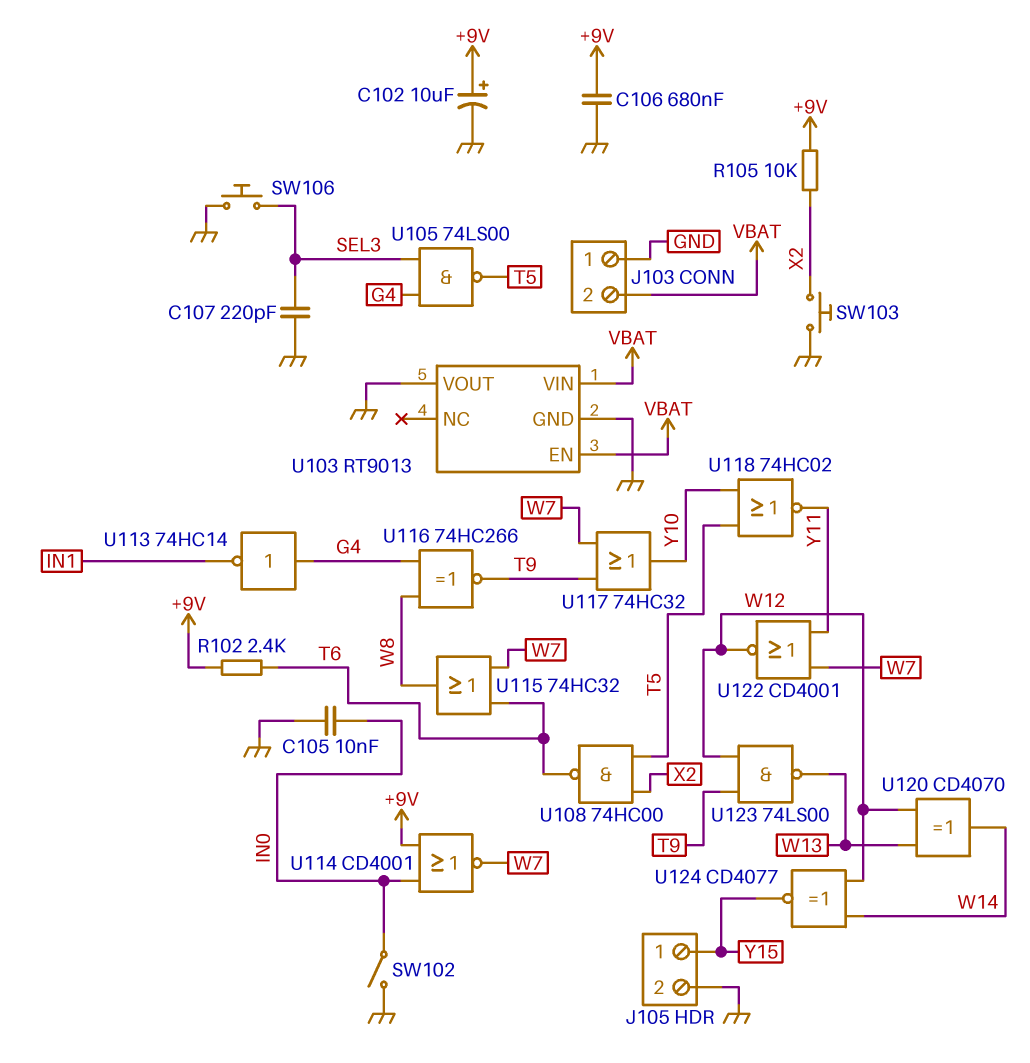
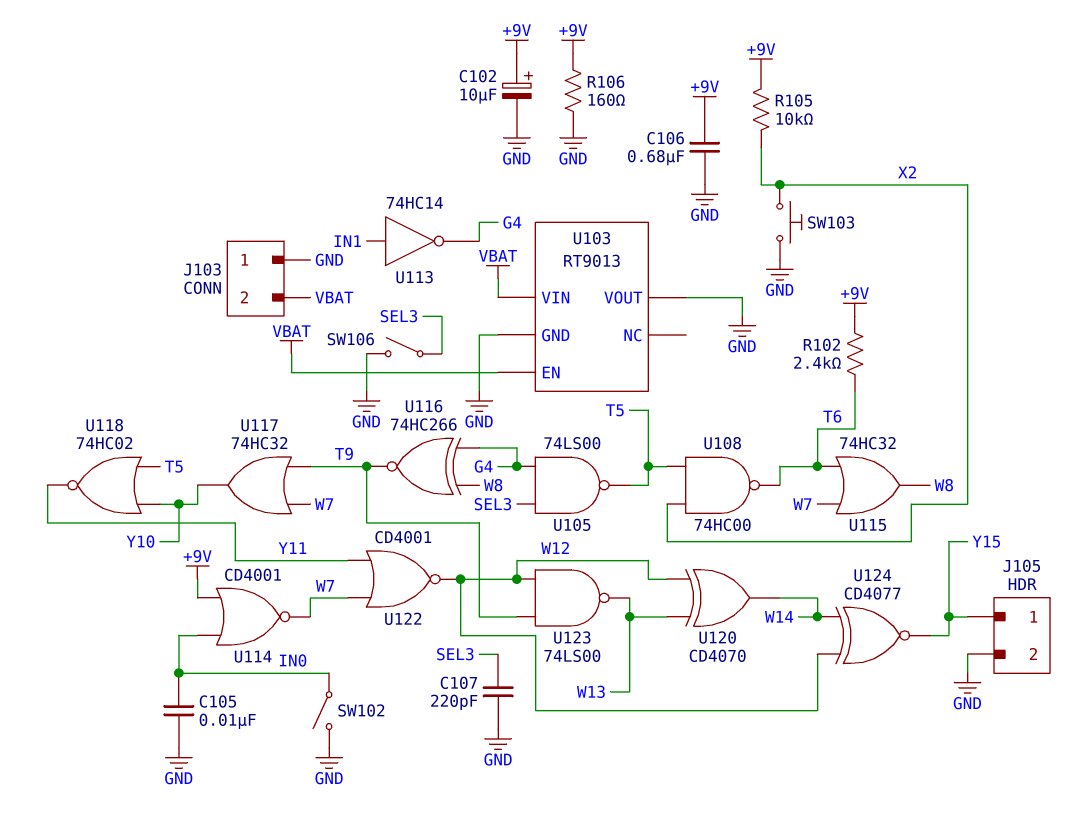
R106: none -> 160 (+9V, GND)
SW106: button (GND, SEL3) -> switch (GND, SEL3)
U113: NOT 74HC14 (in G4, out IN1) -> NOT 74HC14 (in IN1, out G4)

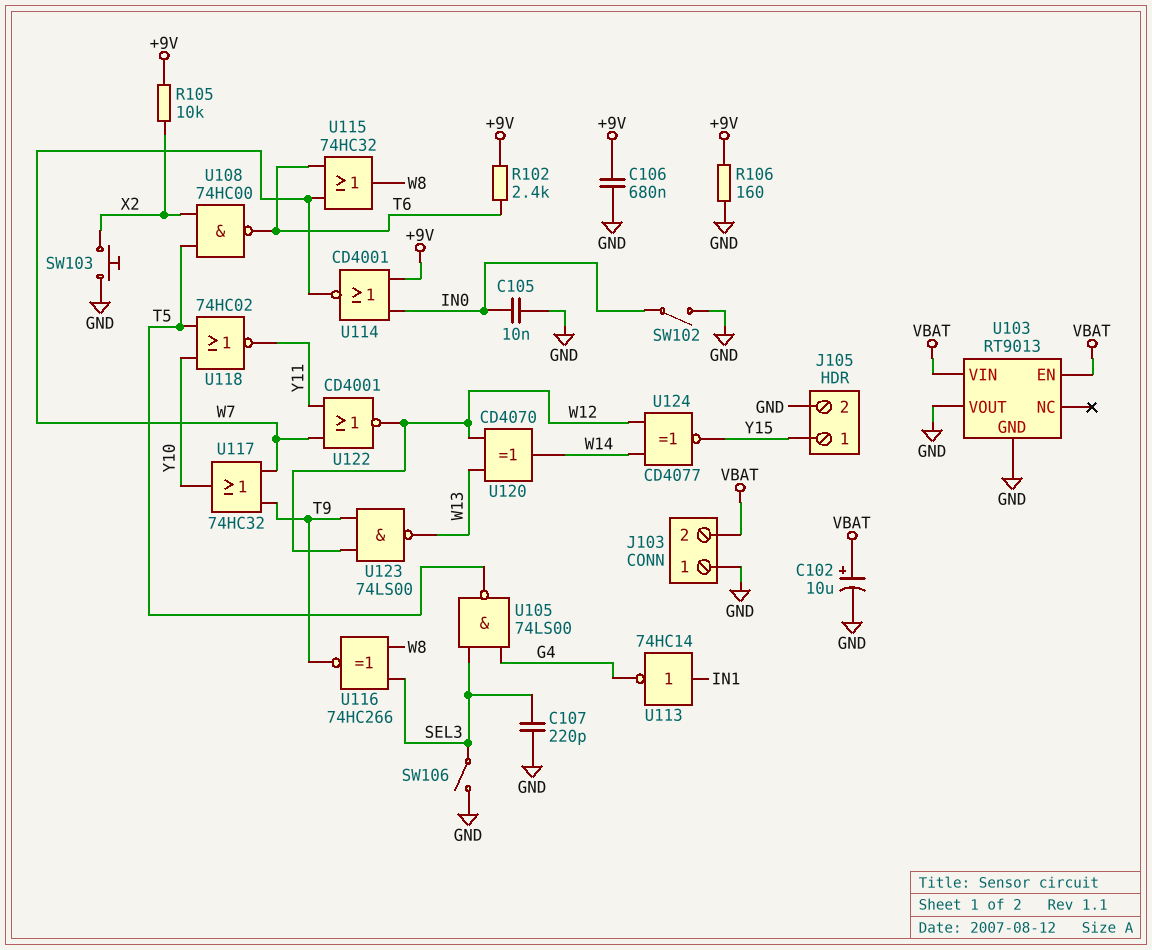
C102: 10uF (plus +9V, minus GND) -> 10uF (plus VBAT, minus GND)
U116: XNOR 74HC266 (in G4, in W8, out T9) -> XNOR 74HC266 (in SEL3, in W8, out T9)

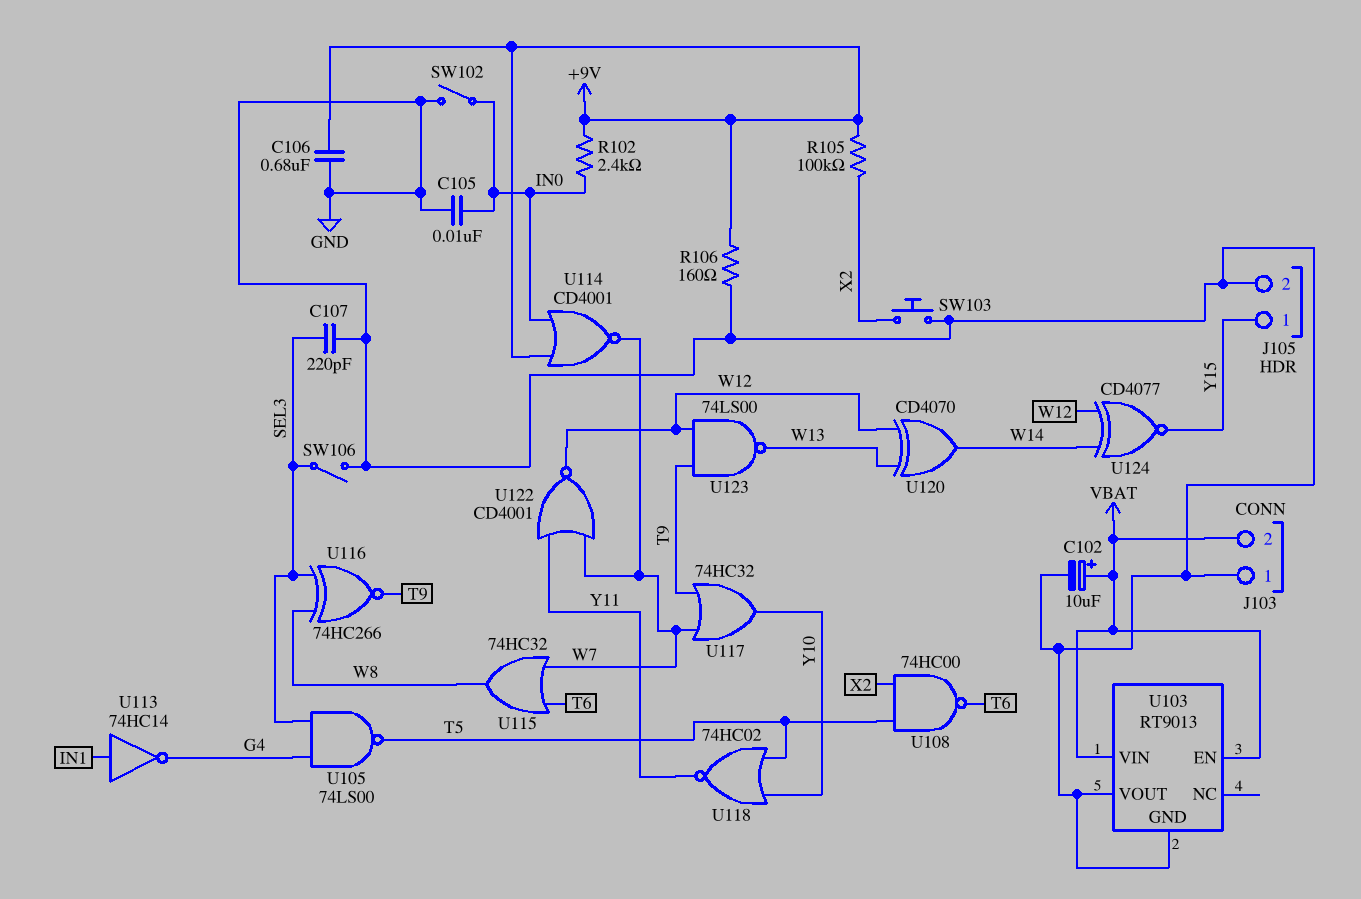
R102: 2.4k (+9V, T6) -> 2.4k (+9V, IN0)
R105: 10k (+9V, X2) -> 100k (+9V, X2)

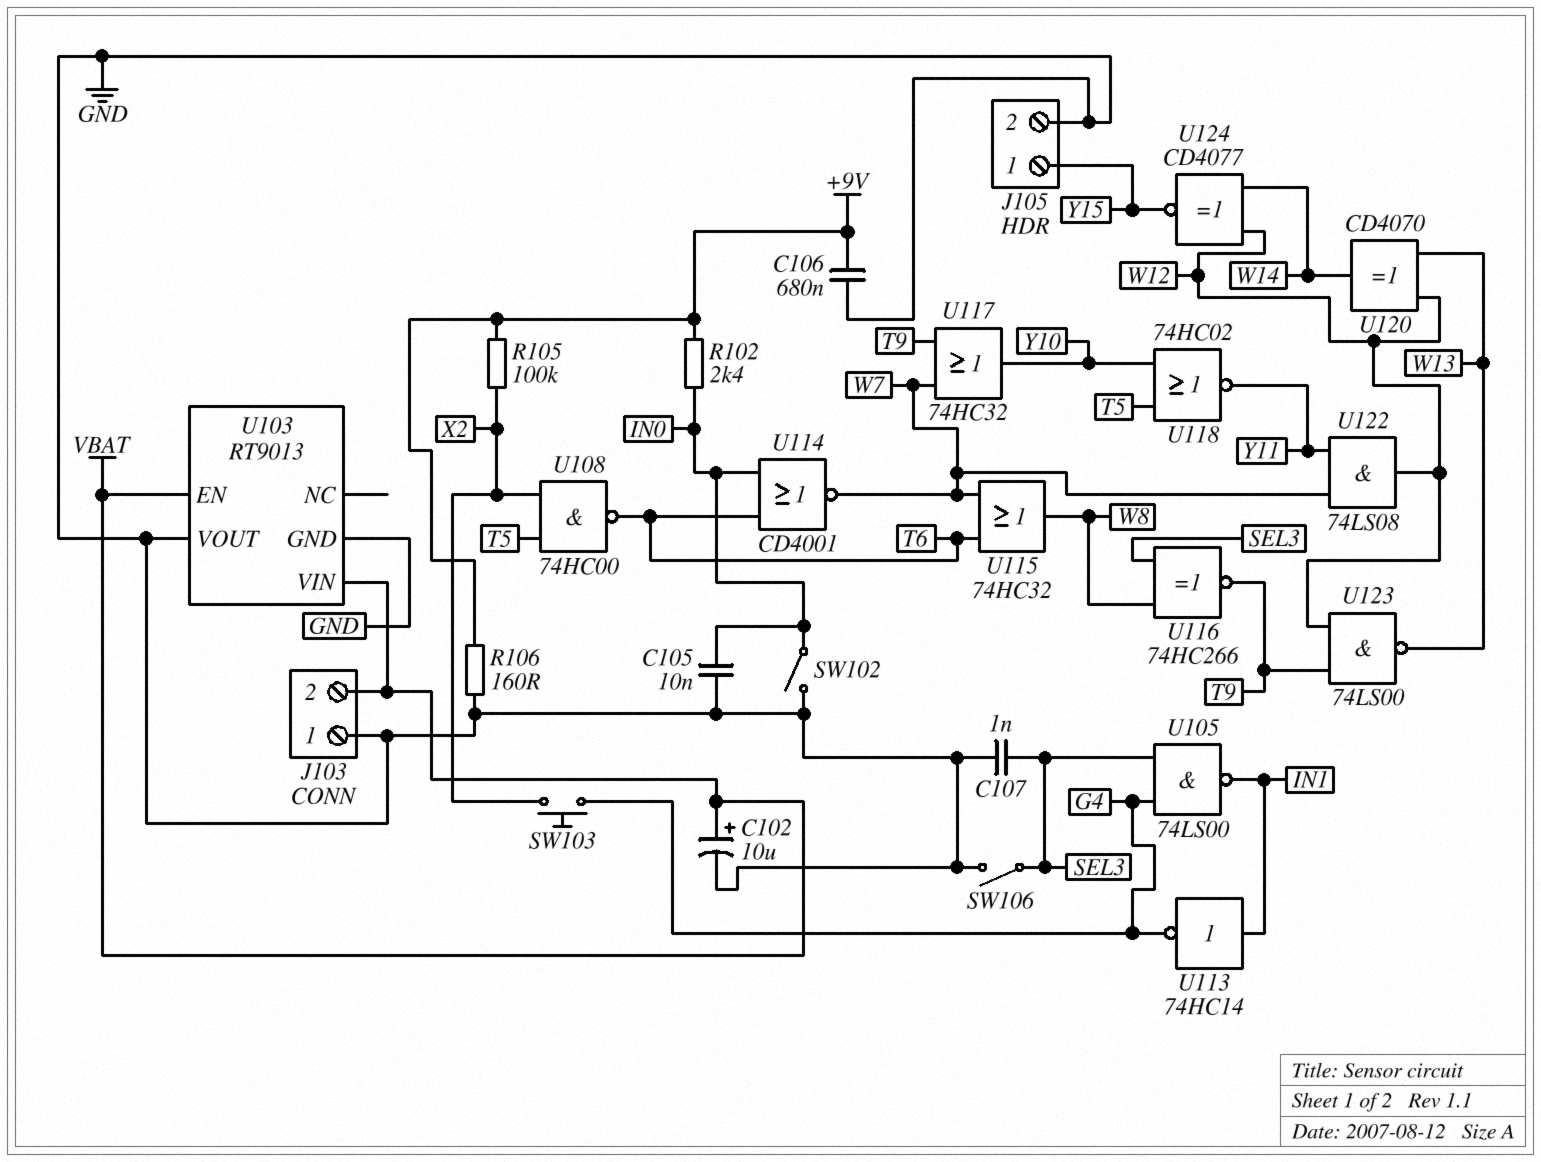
C107: 220pF (GND, SEL3) -> 1nF (GND, SEL3)
SW103: button (GND, X2) -> button (G4, X2)
U105: NAND 74LS00 (in G4, in SEL3, out T5) -> NAND 74LS00 (in G4, in SEL3, out IN1)
U114: NOR CD4001 (in +9V, in IN0, out W7) -> NOR CD4001 (in IN0, in T6, out W7)
U122: NOR CD4001 (in W7, in Y11, out W12) -> AND 74LS08 (in W7, in Y11, out W12)

